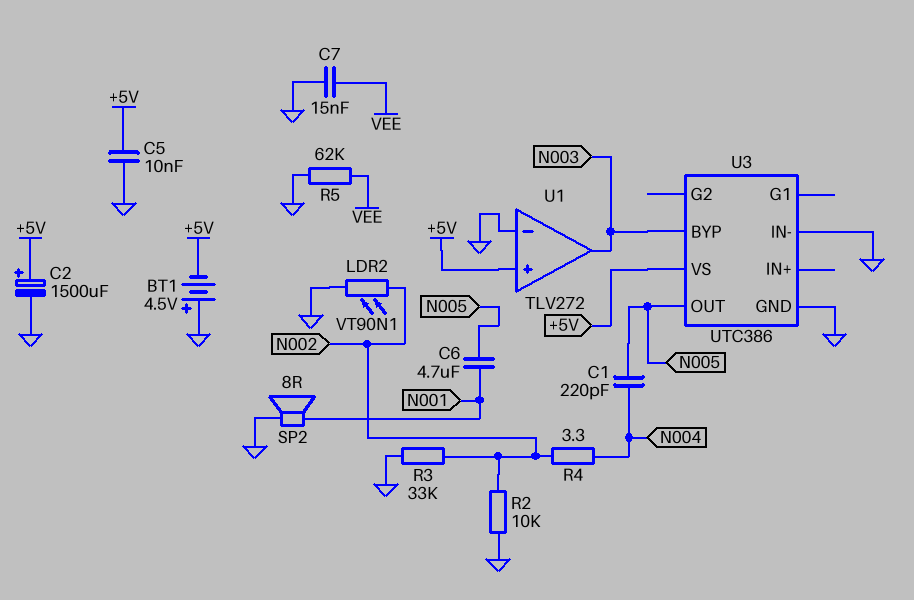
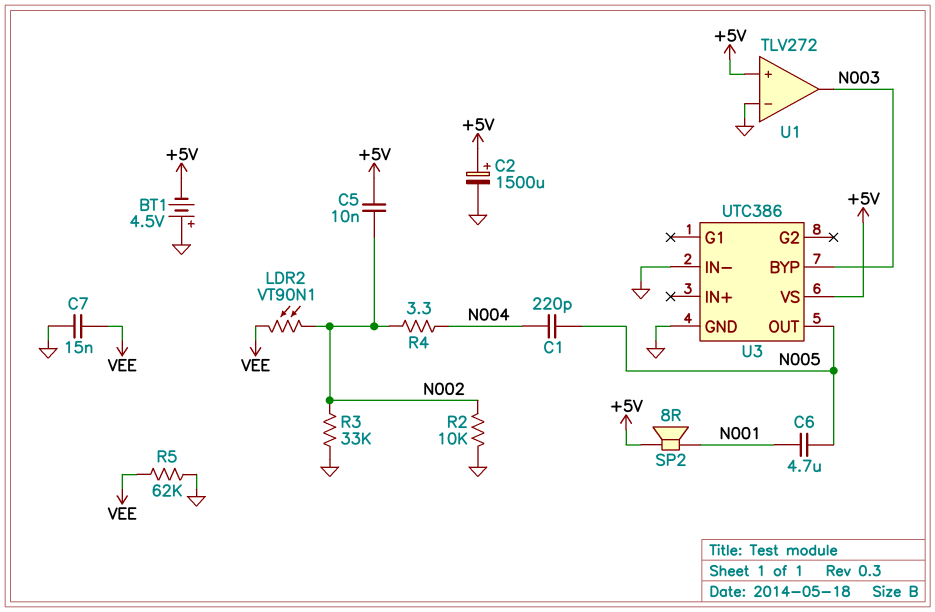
C5: 10nF (+5V, GND) -> 10nF (+5V, N002)
LDR2: VT90N1 (GND, N002) -> VT90N1 (N002, VEE)
SP2: speaker 8R (GND, N001) -> speaker 8R (+5V, N001)

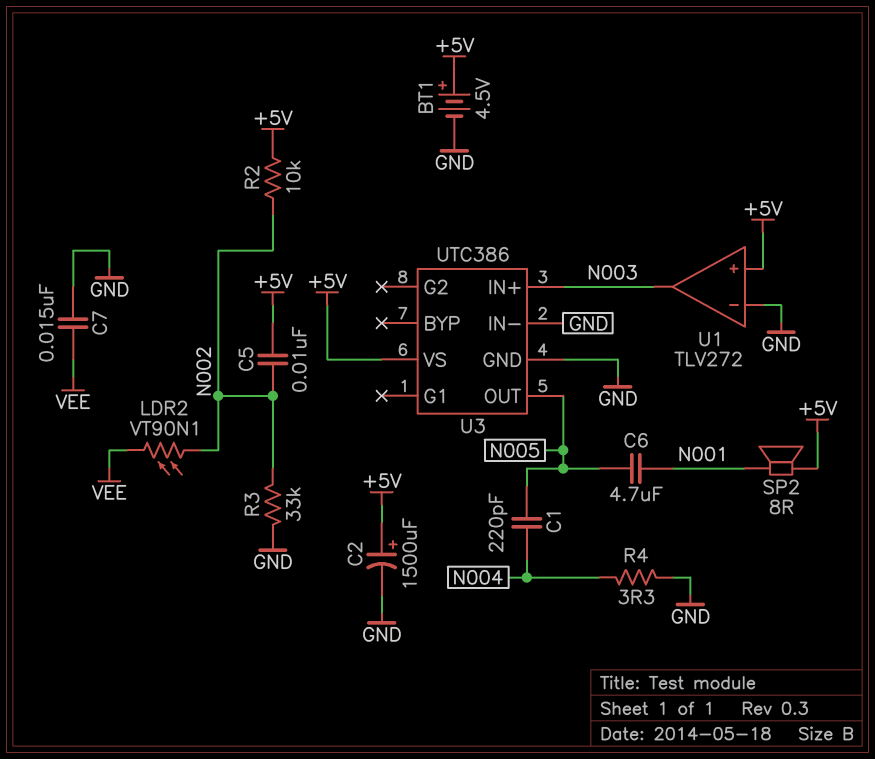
BT1: 4.5V (plus GND, minus +5V) -> 4.5V (plus +5V, minus GND)
R2: 10k (GND, N002) -> 10k (+5V, N002)
R4: 3.3 (N002, N004) -> 3.3 (GND, N004)
R5: 62k (GND, VEE) -> none
U3 pin BYP: N003 -> none
U3 pin IN+: none -> N003

